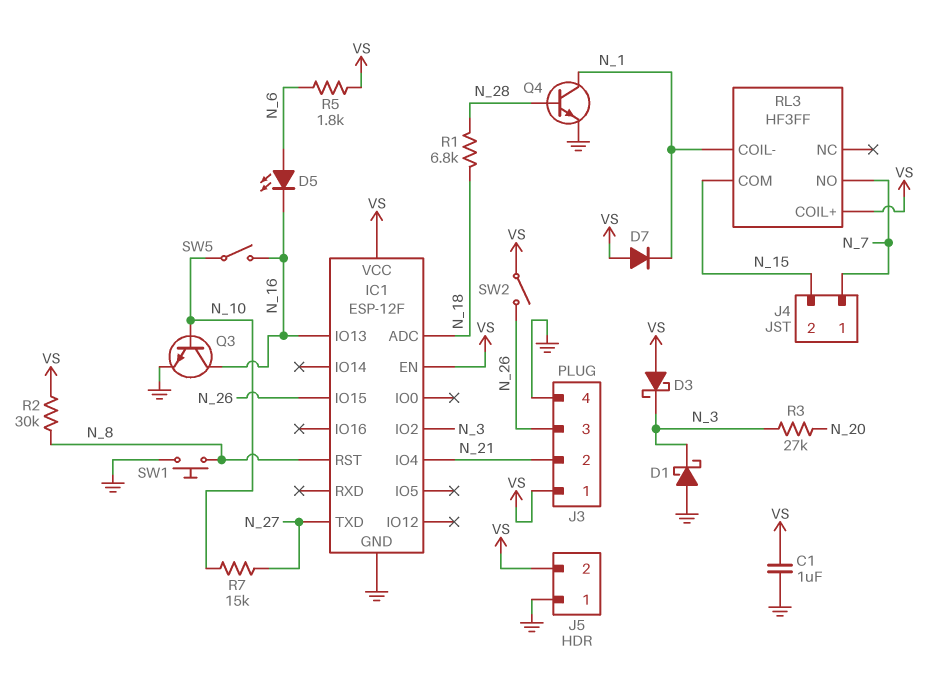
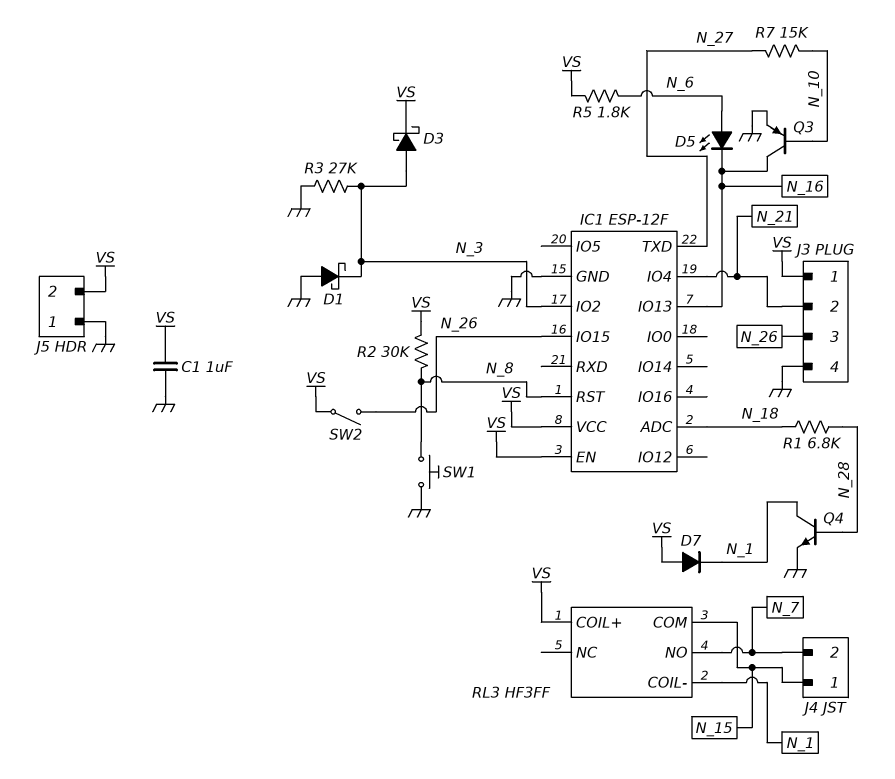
D3: schottky (A VS, K N_3) -> schottky (A N_3, K VS)
J4 pin 1: N_7 -> N_15
J4 pin 2: N_15 -> N_7
Q3: NPN (B N_10, C N_16, E GND) -> PNP (B N_10, C N_16, E GND)
R3: 27k (N_3, N_20) -> 27k (GND, N_3)
SW5: switch (N_10, N_16) -> none

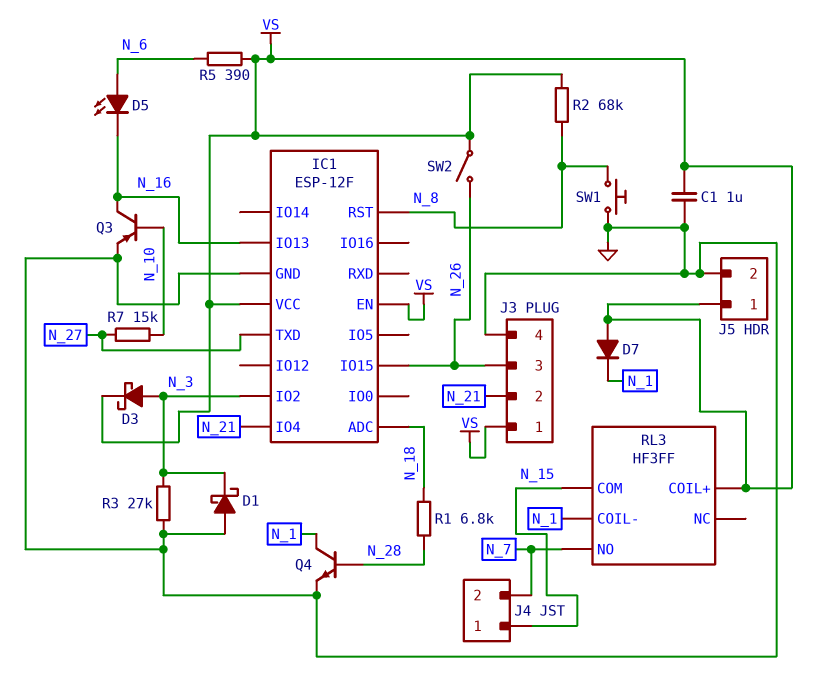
J5 pin 1: GND -> VS
J5 pin 2: VS -> GND
R2: 30k (N_8, VS) -> 68k (N_8, VS)
R5: 1.8k (N_6, VS) -> 390 (N_6, VS)

